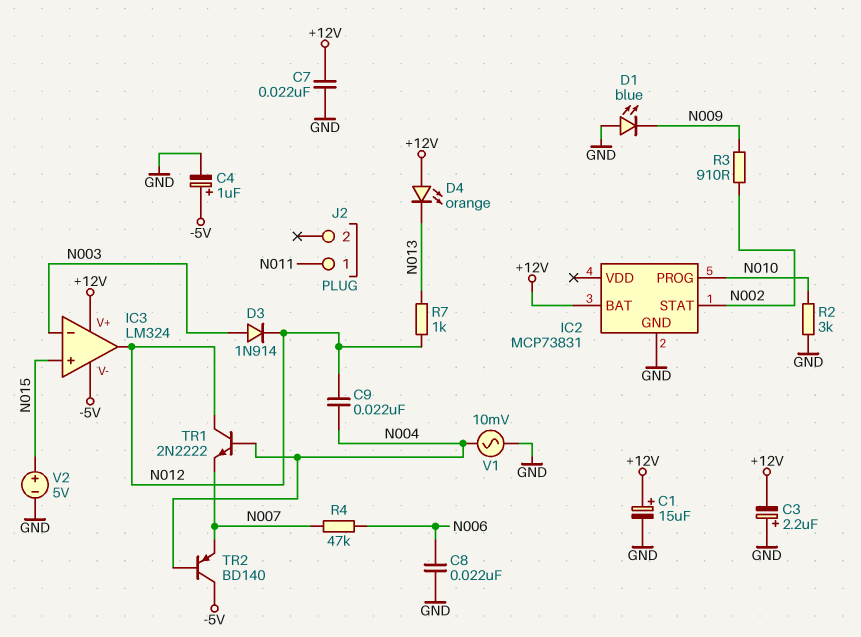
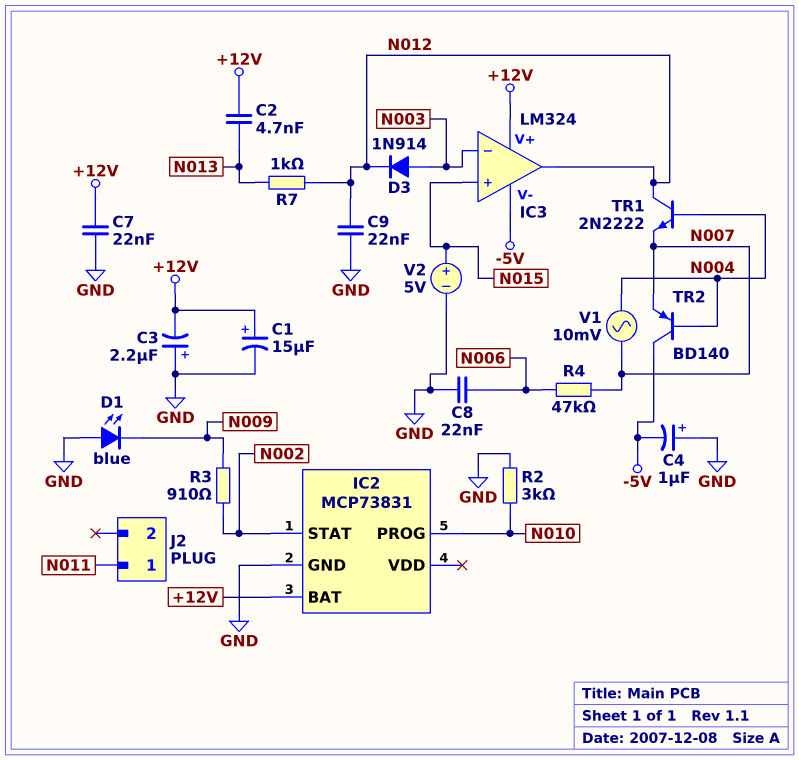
C2: none -> 4.7nF (+12V, N013)
C4: 1uF (plus -5V, minus GND) -> 1uF (plus GND, minus -5V)
C9: 22nF (N004, N012) -> 22nF (GND, N012)
D4: LED orange (A +12V, K N013) -> none
V1: AC 10mV (GND, N004) -> AC 10mV (N004, N007)

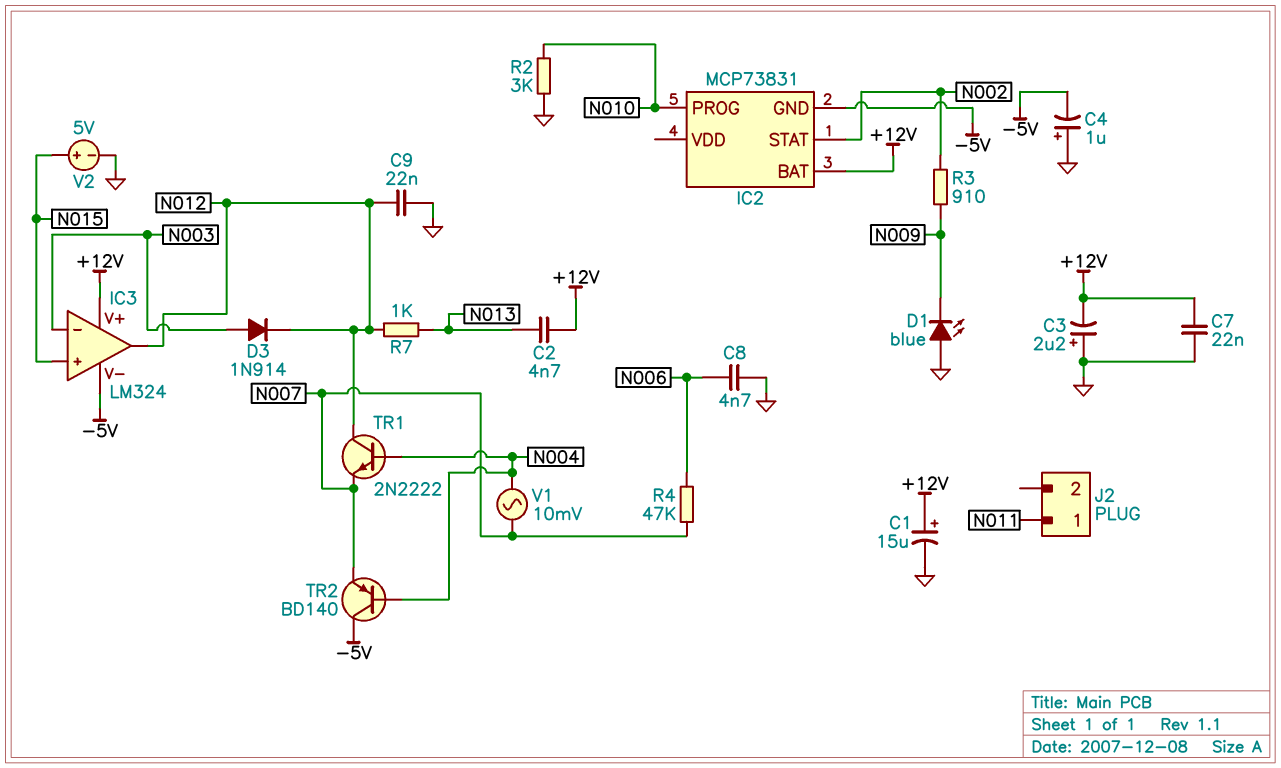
C8: 22nF (GND, N006) -> 4.7nF (GND, N006)
IC2 pin GND: GND -> -5V

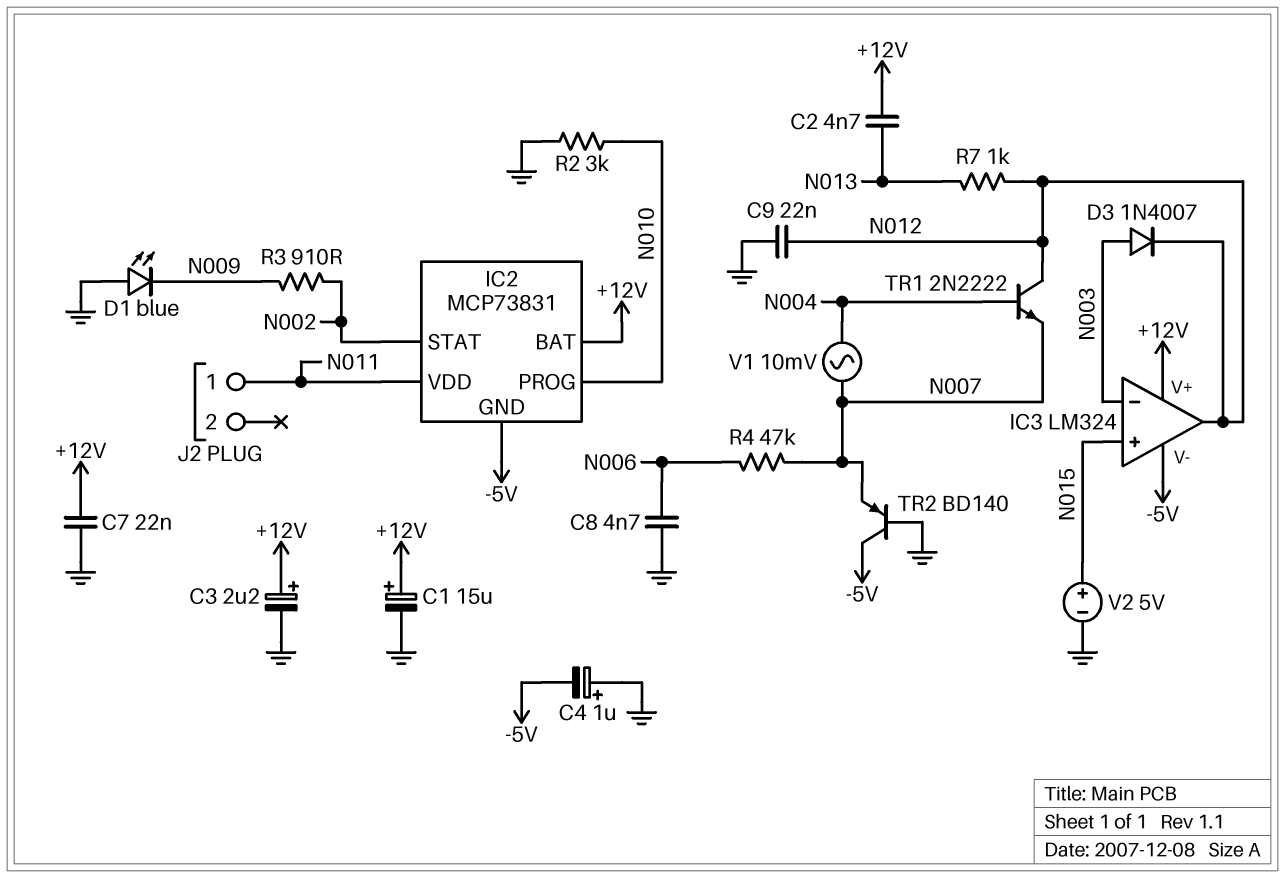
C3: 2.2uF (plus GND, minus +12V) -> 2.2uF (plus +12V, minus GND)
D3: diode 1N914 (A N003, K N012) -> diode 1N4007 (A N003, K N012)
IC2 pin VDD: none -> N011
TR2: PNP BD140 (B N004, C -5V, E N007) -> PNP BD140 (B GND, C -5V, E N007)

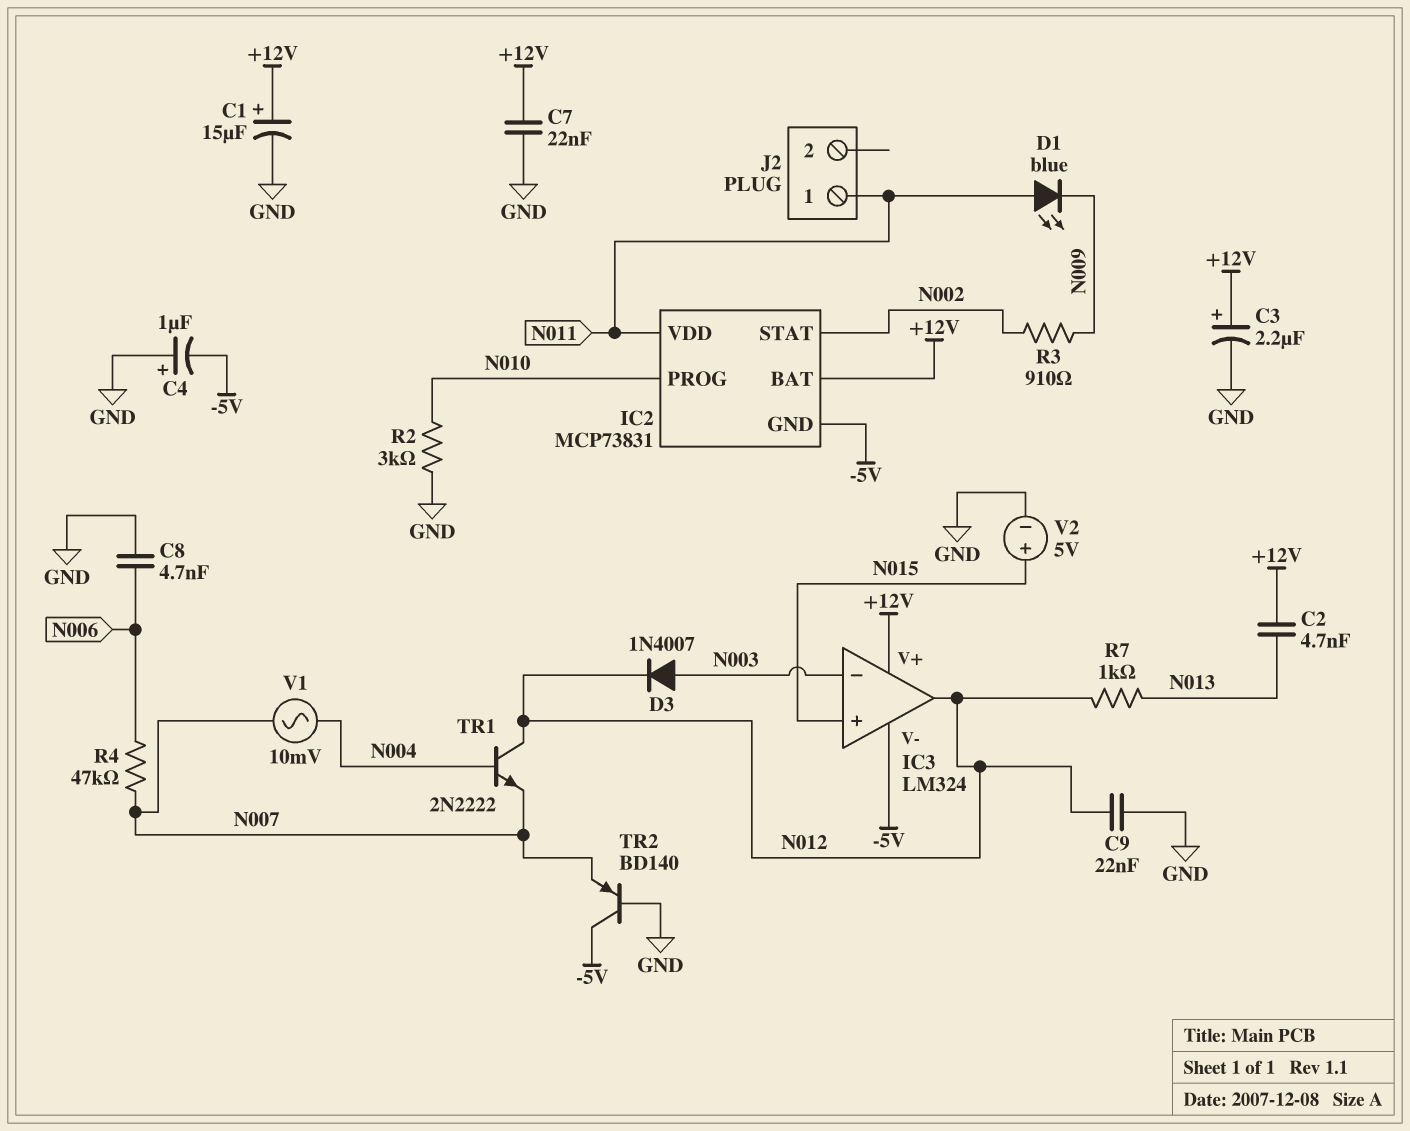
D1: LED blue (A GND, K N009) -> LED blue (A N011, K N009)

